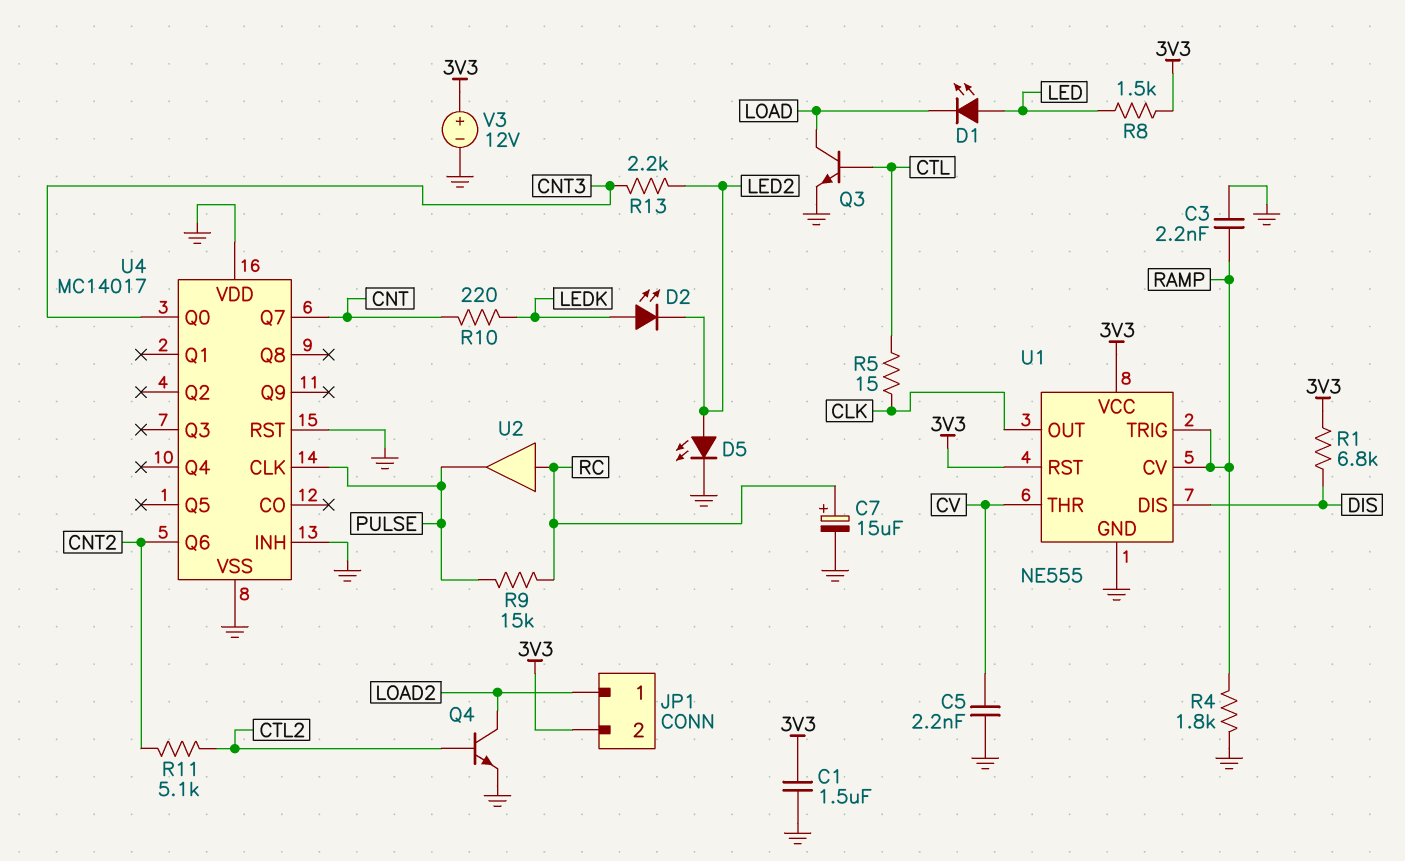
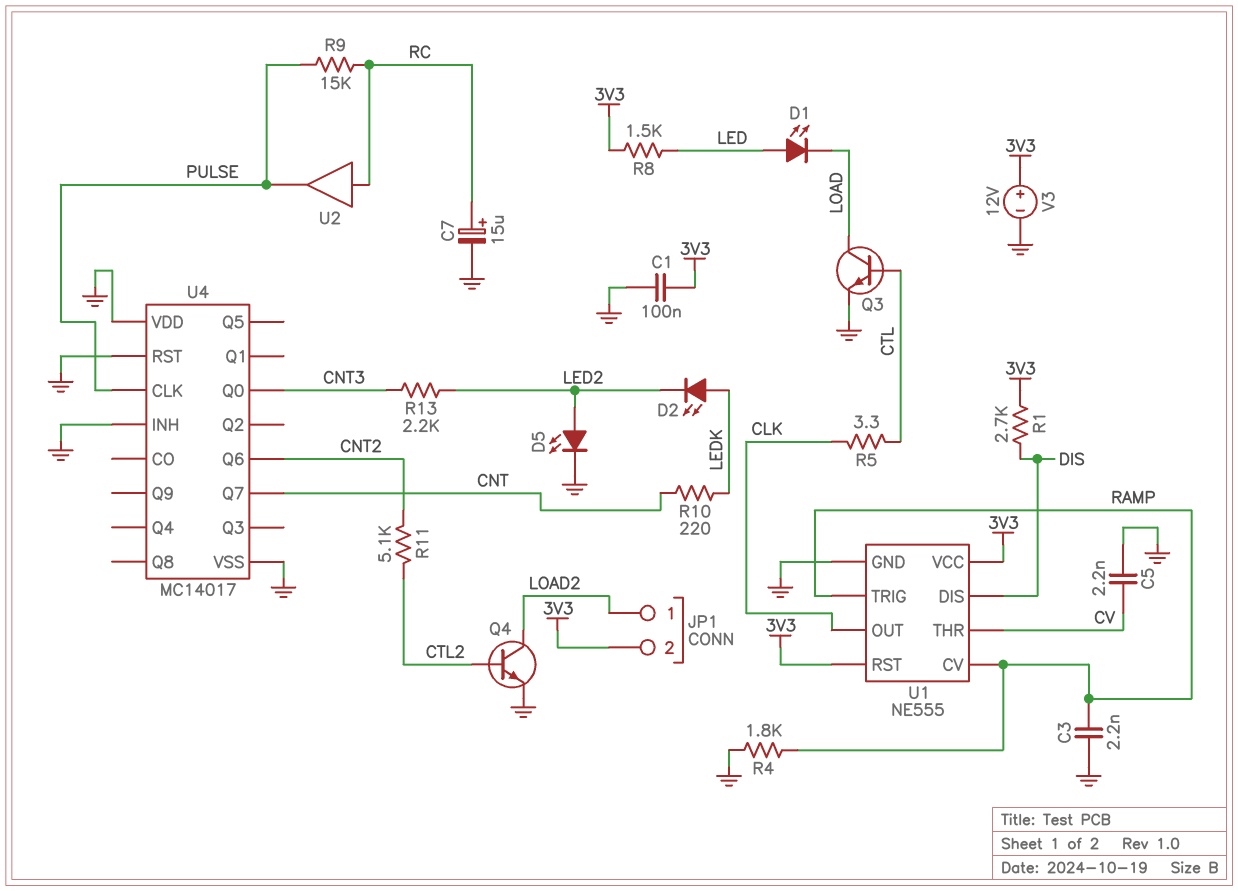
C1: 1.5uF (3V3, GND) -> 100nF (3V3, GND)
R1: 6.8k (3V3, DIS) -> 2.7k (3V3, DIS)
R5: 15 (CLK, CTL) -> 3.3 (CLK, CTL)

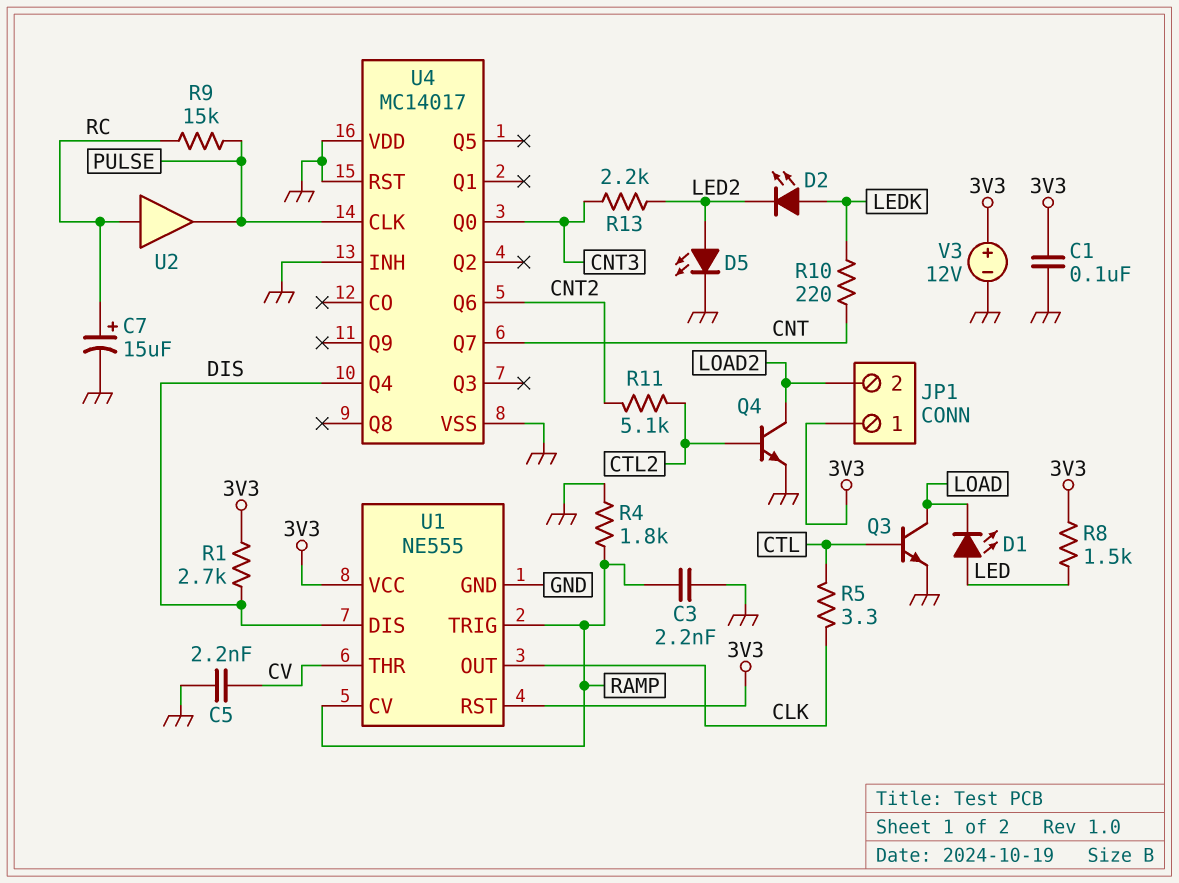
JP1 pin 1: LOAD2 -> 3V3
JP1 pin 2: 3V3 -> LOAD2
U4 pin Q4: none -> DIS

